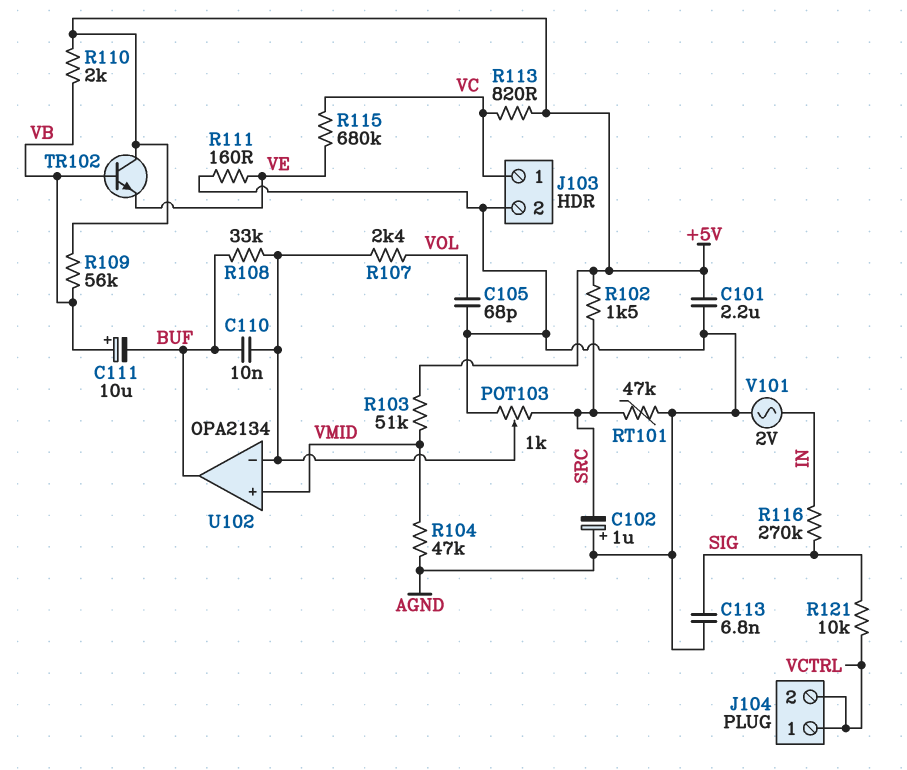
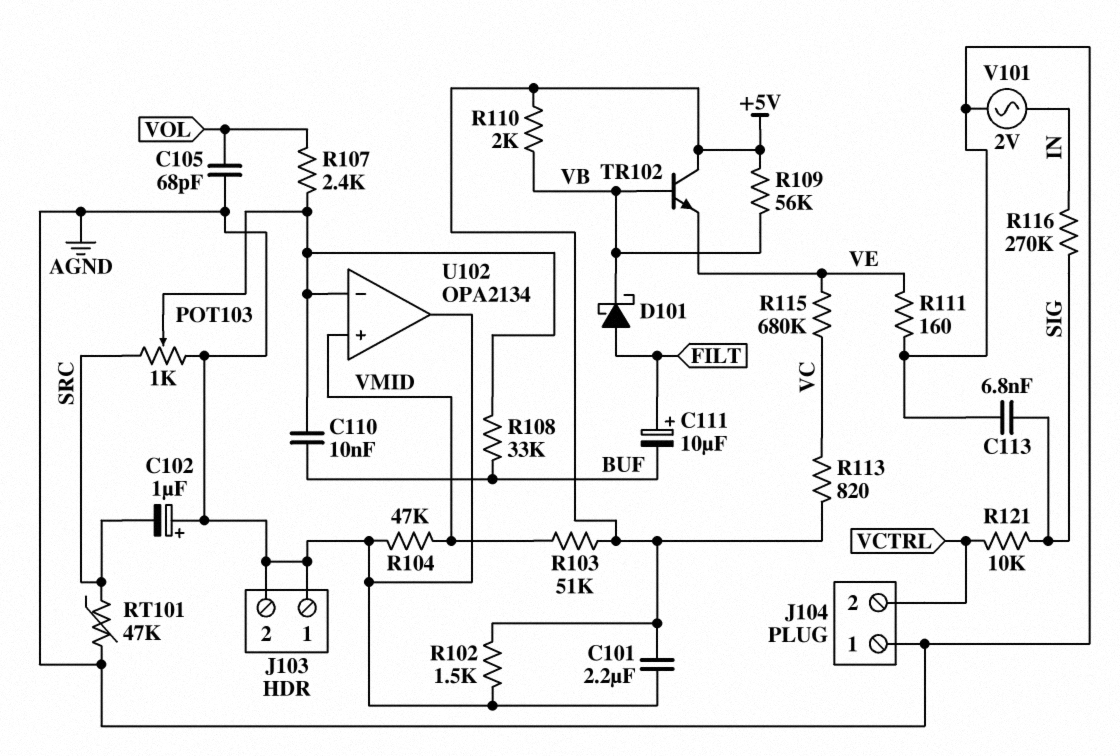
C111: 10uF (plus VB, minus BUF) -> 10uF (plus FILT, minus BUF)
D101: none -> schottky (A FILT, K VB)
J103 pin 1: VC -> AGND
J104 pin 1: VCTRL -> AGND
R102: 1.5k (+5V, SRC) -> 1.5k (+5V, AGND)
U102 pin out: BUF -> AGND

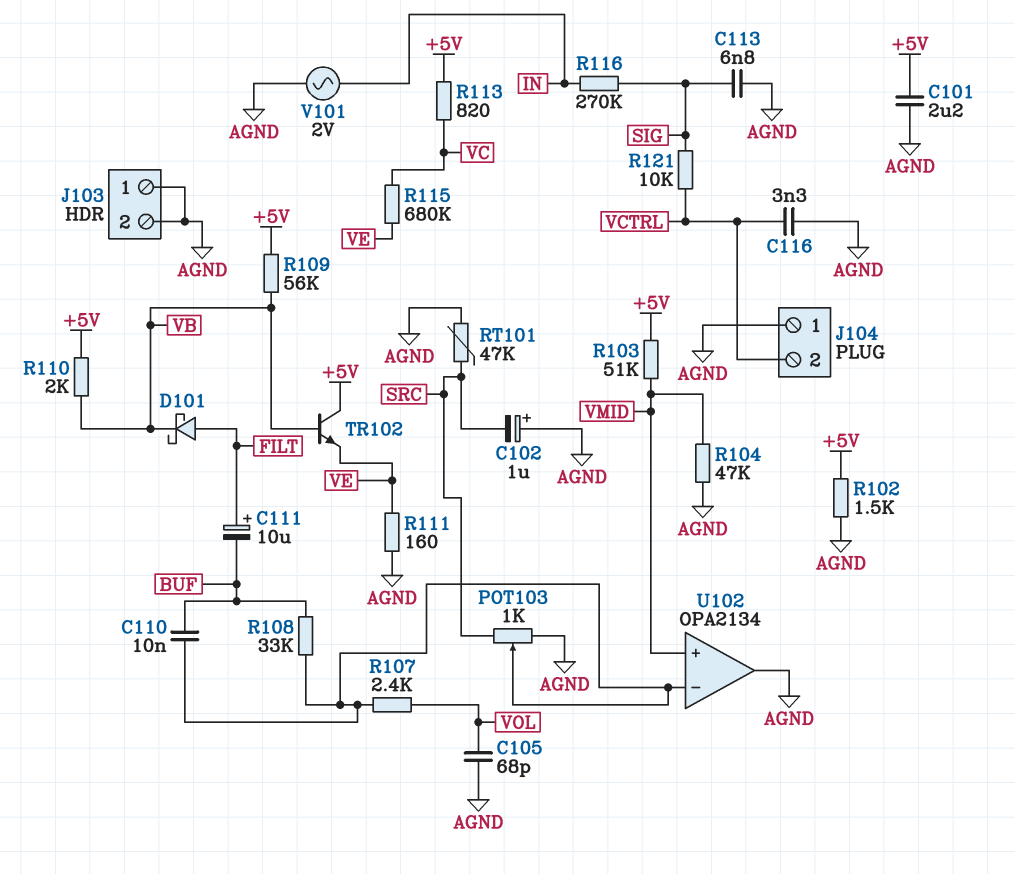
C116: none -> 3.3nF (AGND, VCTRL)

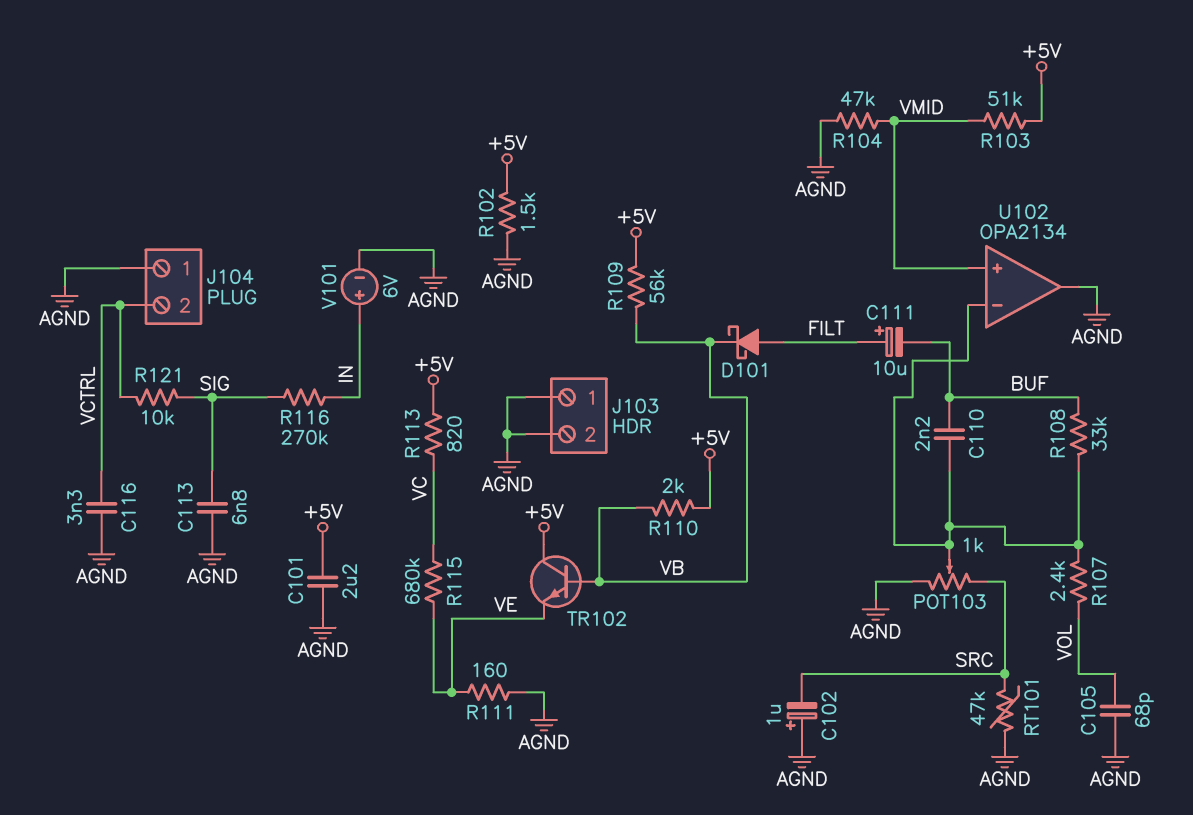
C110: 10nF (BUF, U102/in-) -> 2.2nF (BUF, U102/in-)
V101: AC 2V (AGND, IN) -> 6V (plus IN, minus AGND)

